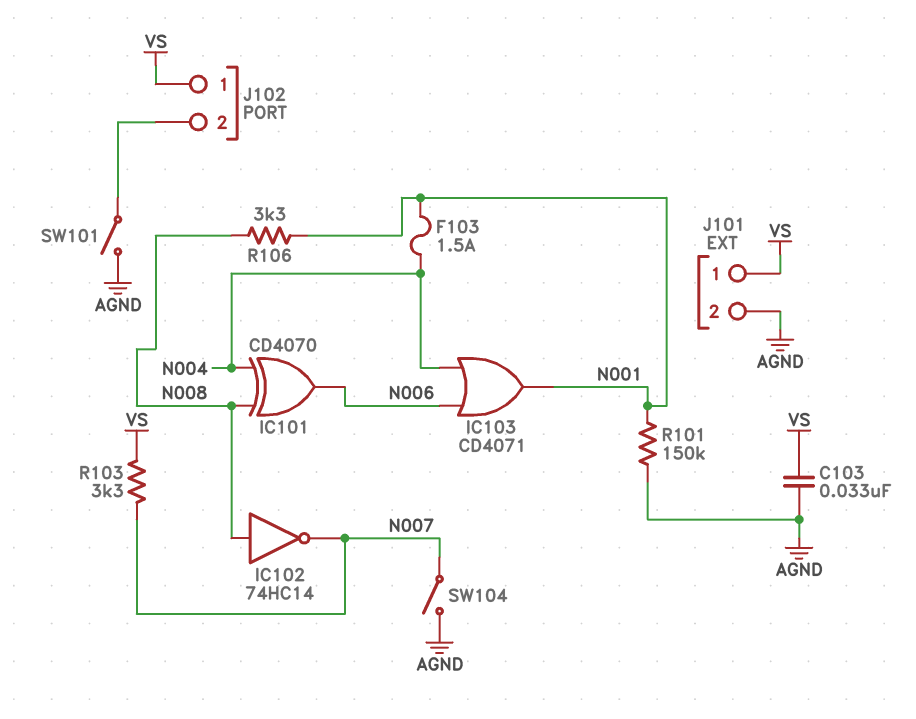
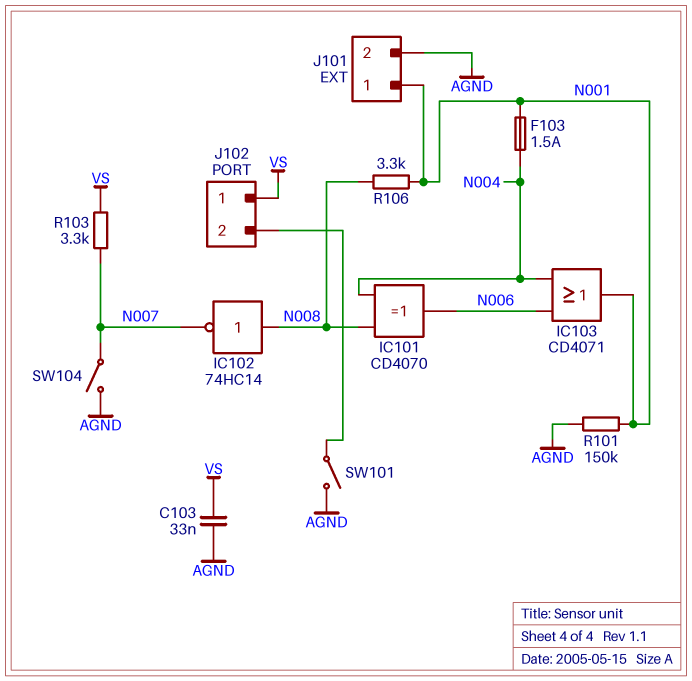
J101 pin 1: VS -> N001

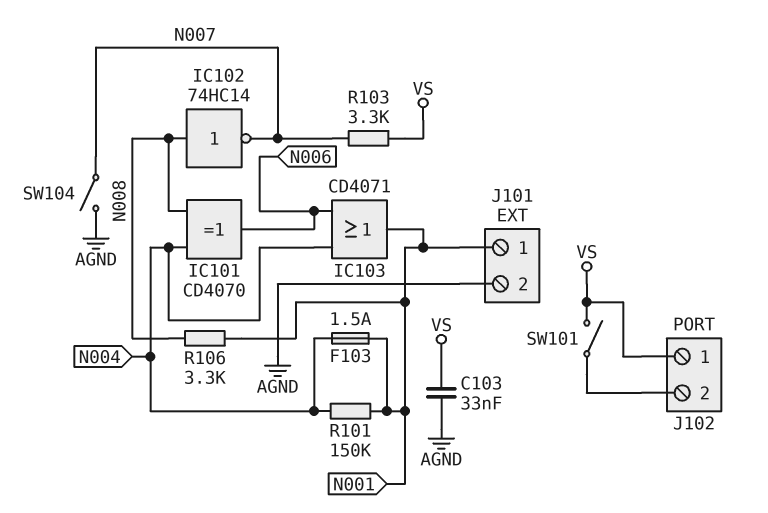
R101: 150k (AGND, N001) -> 150k (N001, N004)
SW101: switch (AGND, J102/2) -> switch (J102/2, VS)

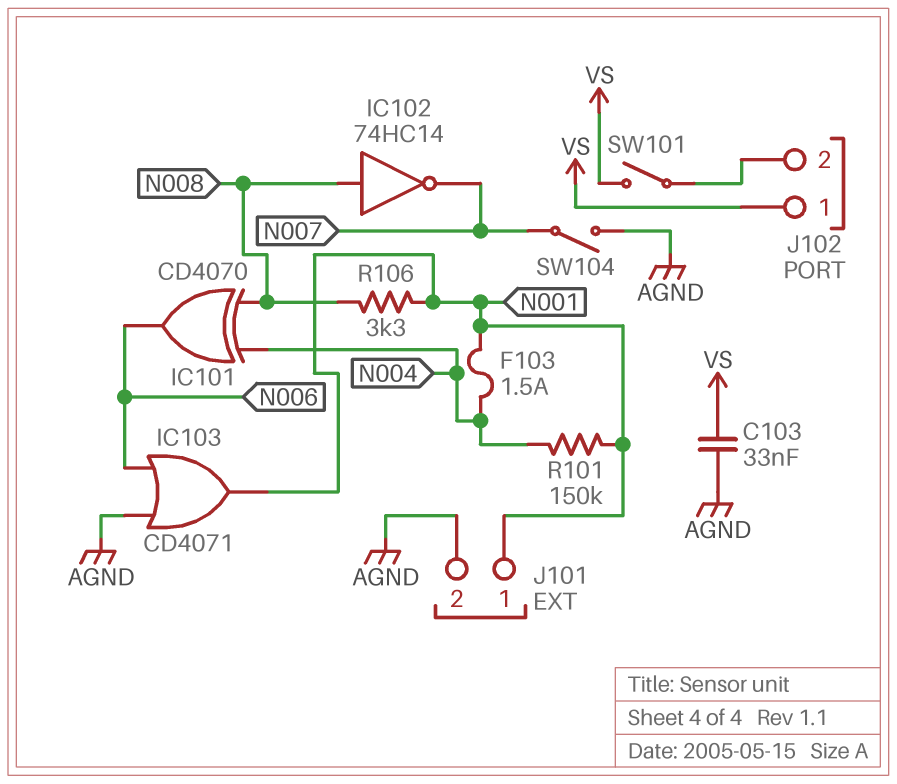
IC103: OR CD4071 (in N004, in N006, out N001) -> OR CD4071 (in AGND, in N006, out N001)
R103: 3.3k (N007, VS) -> none

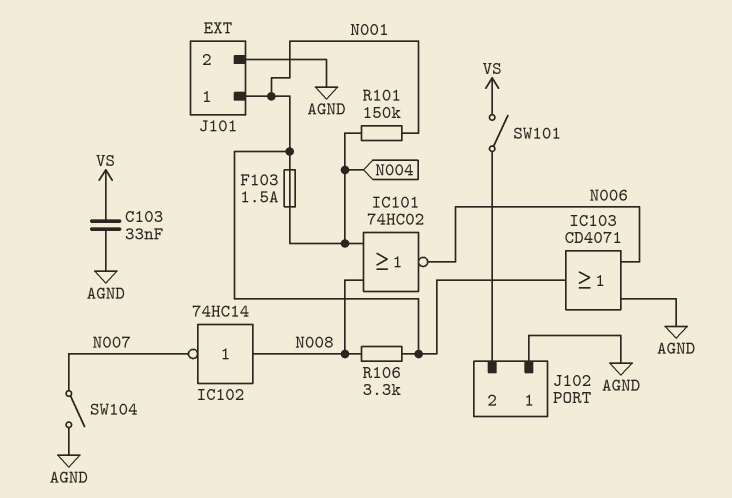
IC101: XOR CD4070 (in N004, in N008, out N006) -> NOR 74HC02 (in N004, in N008, out N006)
J102 pin 1: VS -> AGND

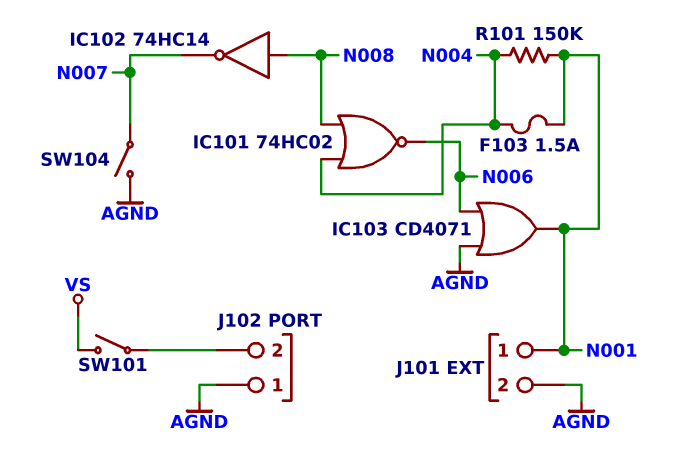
C103: 33nF (AGND, VS) -> none
R106: 3.3k (N001, N008) -> none

